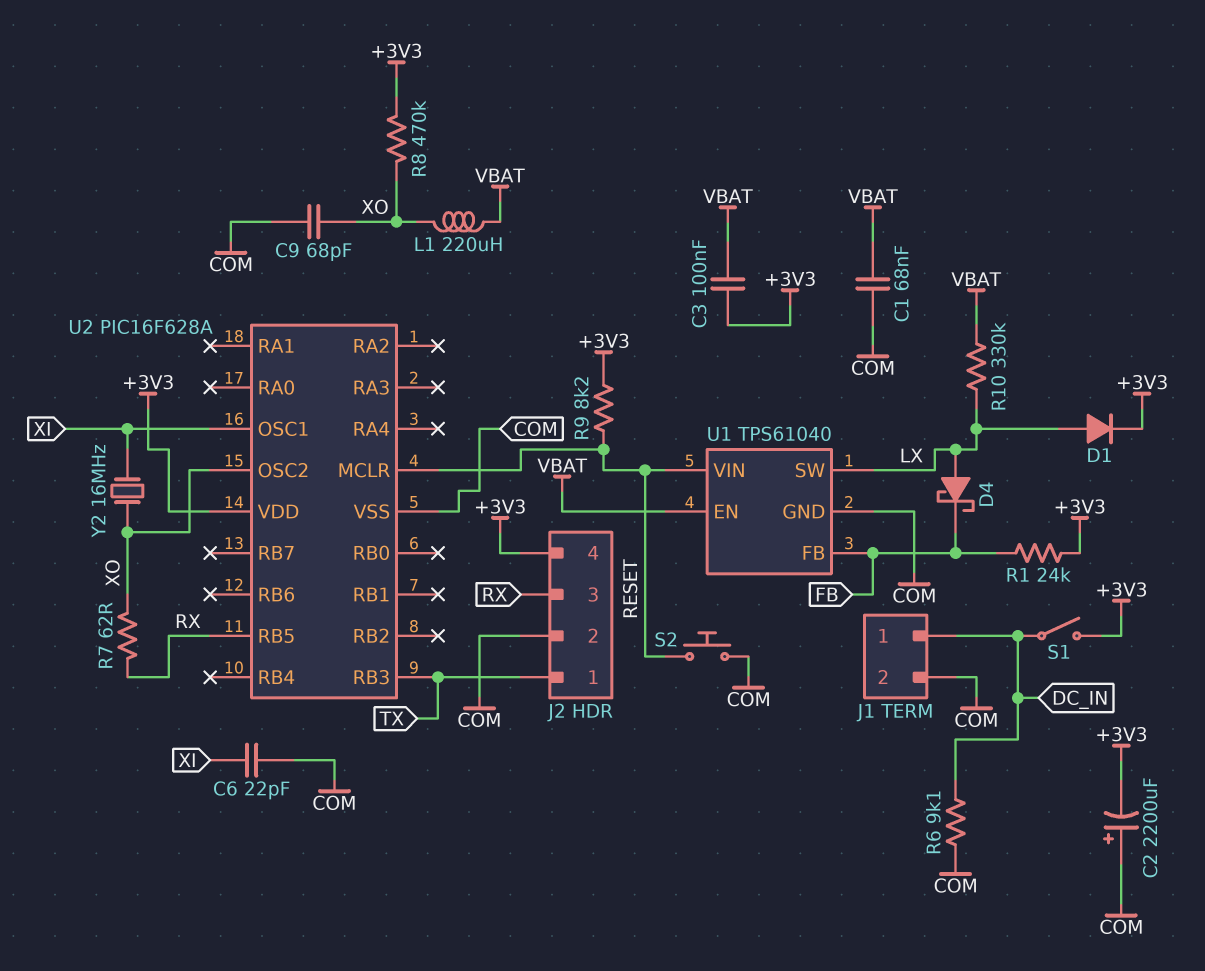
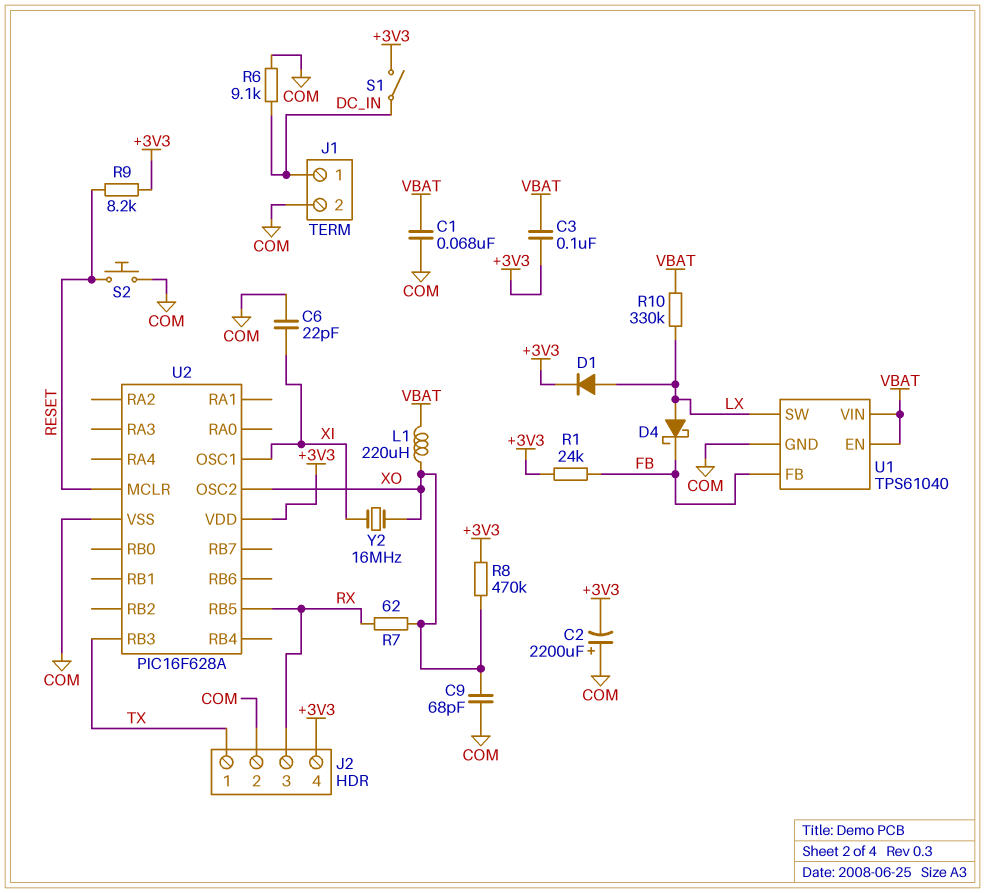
U1 pin VIN: RESET -> VBAT

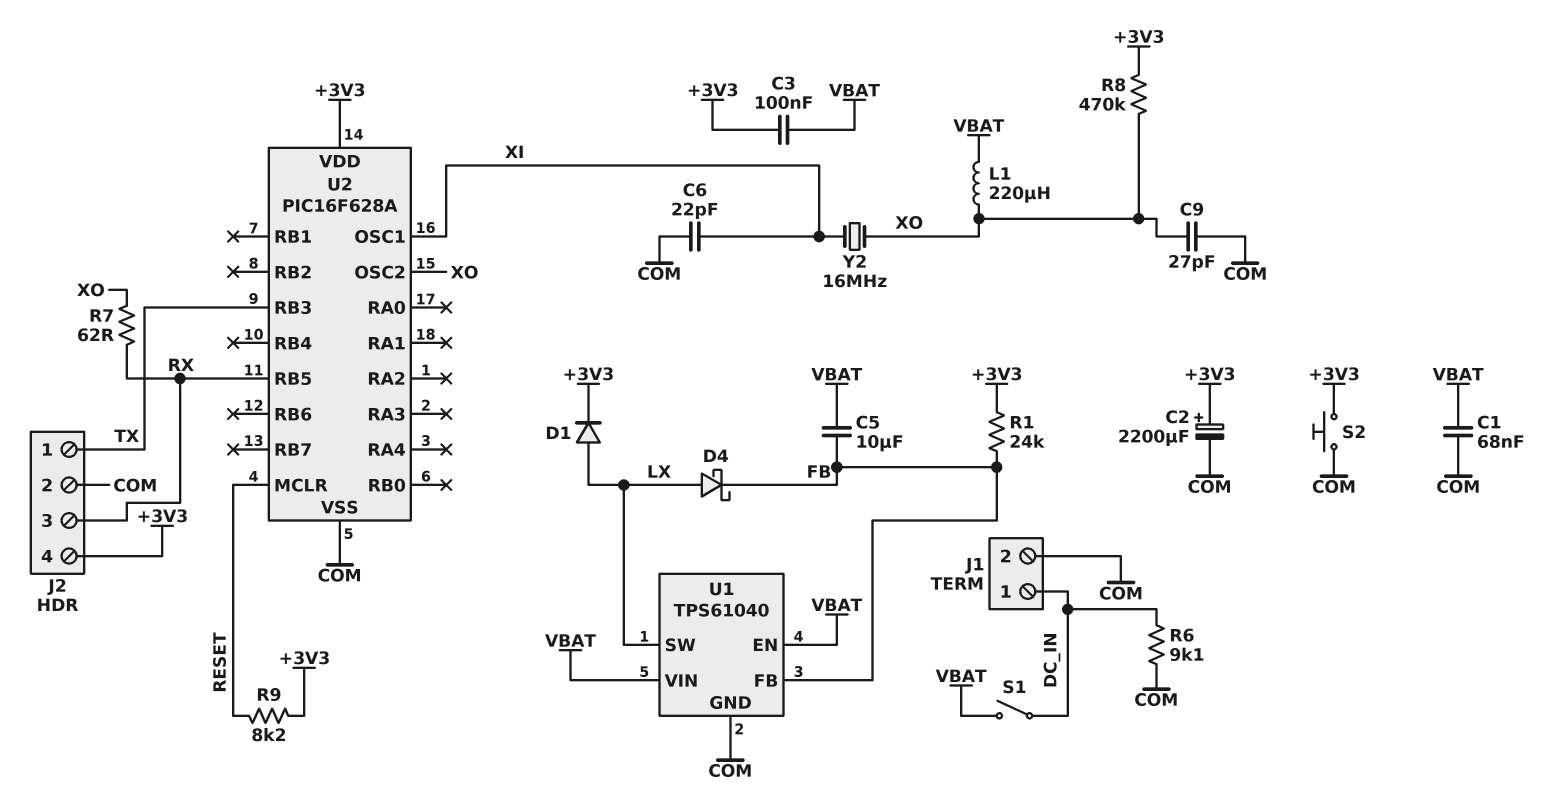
C2: 2200uF (plus COM, minus +3V3) -> 2200uF (plus +3V3, minus COM)
C5: none -> 10uF (FB, VBAT)
C9: 68pF (COM, XO) -> 27pF (COM, XO)
R10: 330k (LX, VBAT) -> none
S1: switch (+3V3, DC_IN) -> switch (DC_IN, VBAT)
S2: button (COM, RESET) -> button (+3V3, COM)

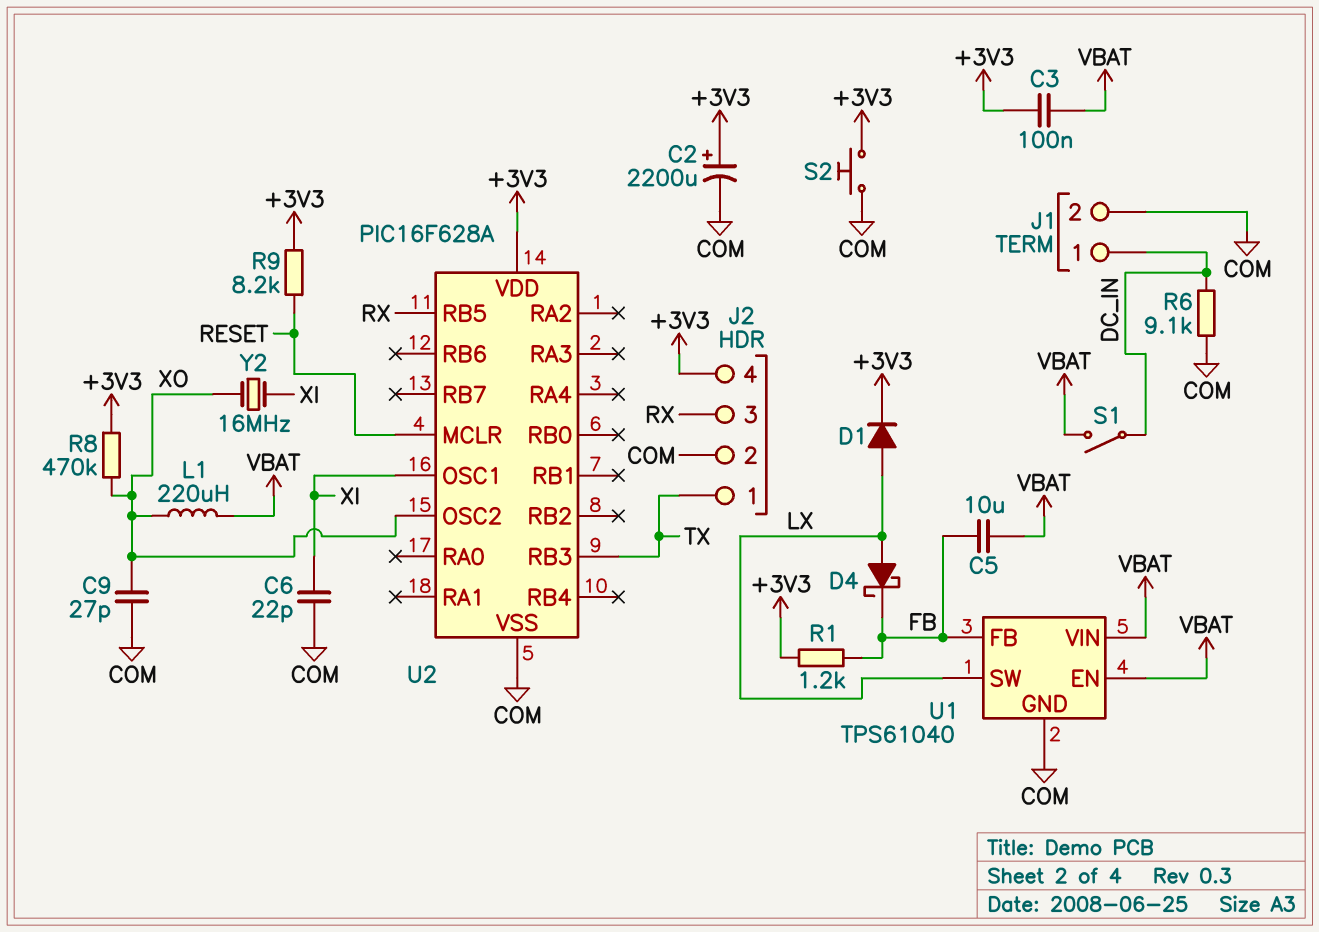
C1: 68nF (COM, VBAT) -> none
R1: 24k (+3V3, FB) -> 1.2k (+3V3, FB)
R7: 62 (RX, XO) -> none

